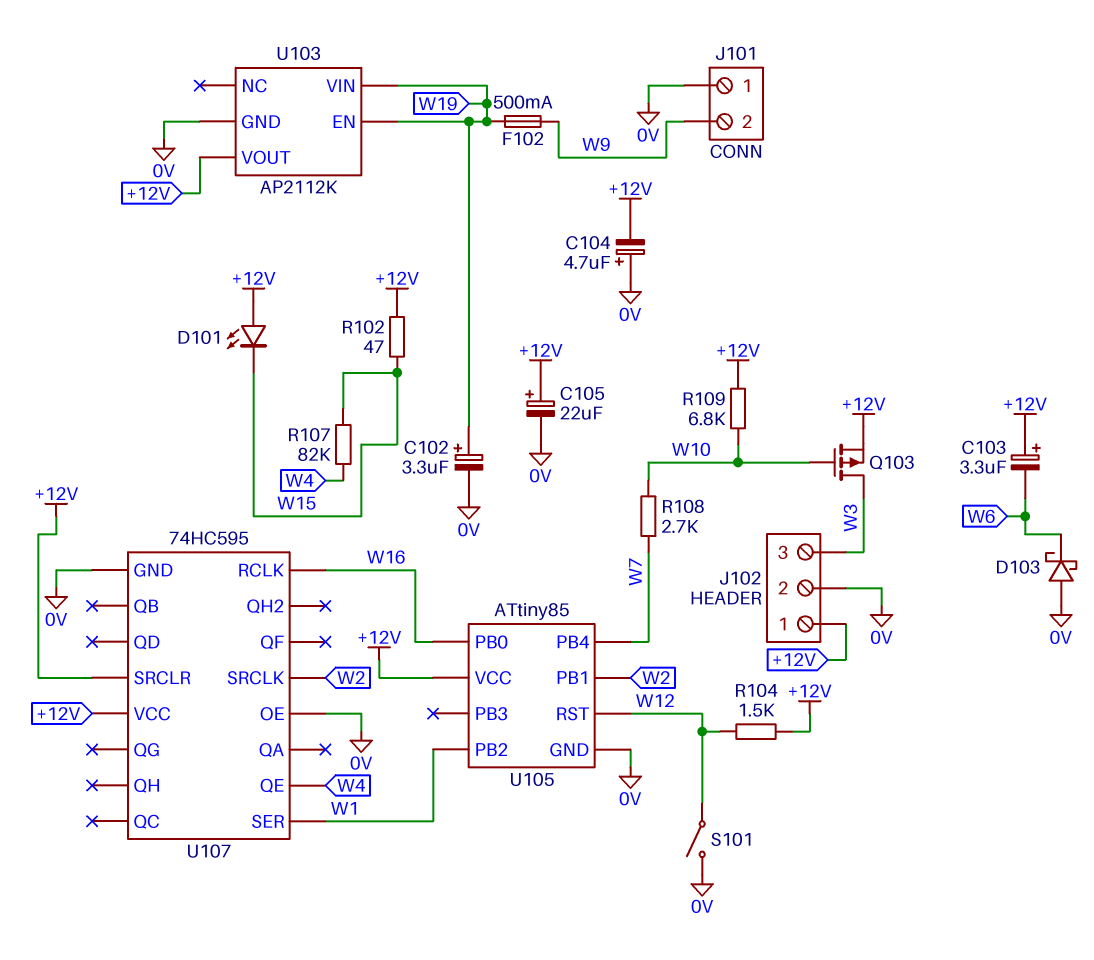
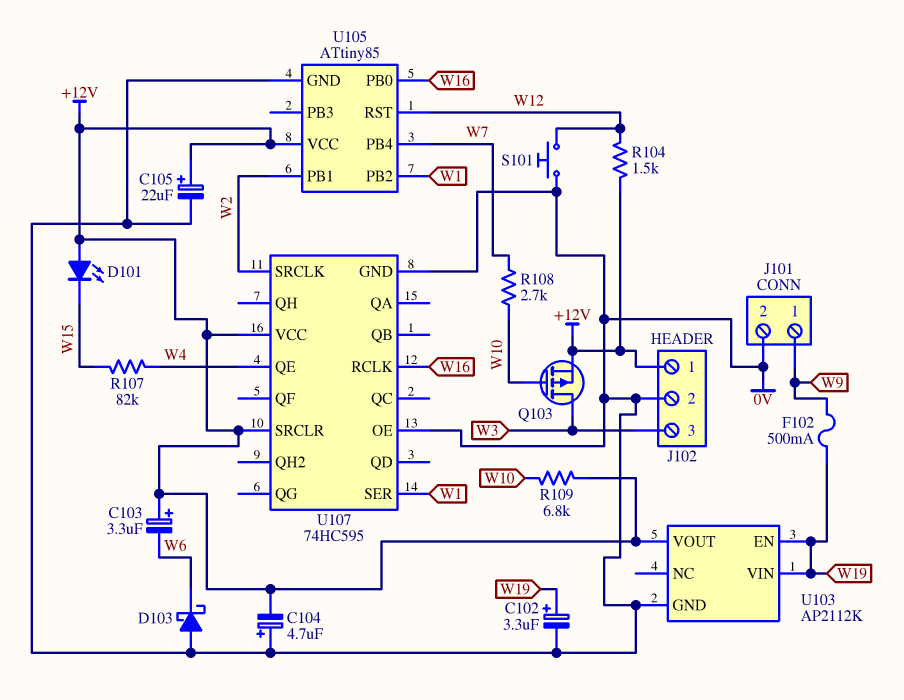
J101 pin 1: 0V -> W9
J101 pin 2: W9 -> 0V
R102: 47 (+12V, W15) -> none
S101: switch (0V, W12) -> button (0V, W12)

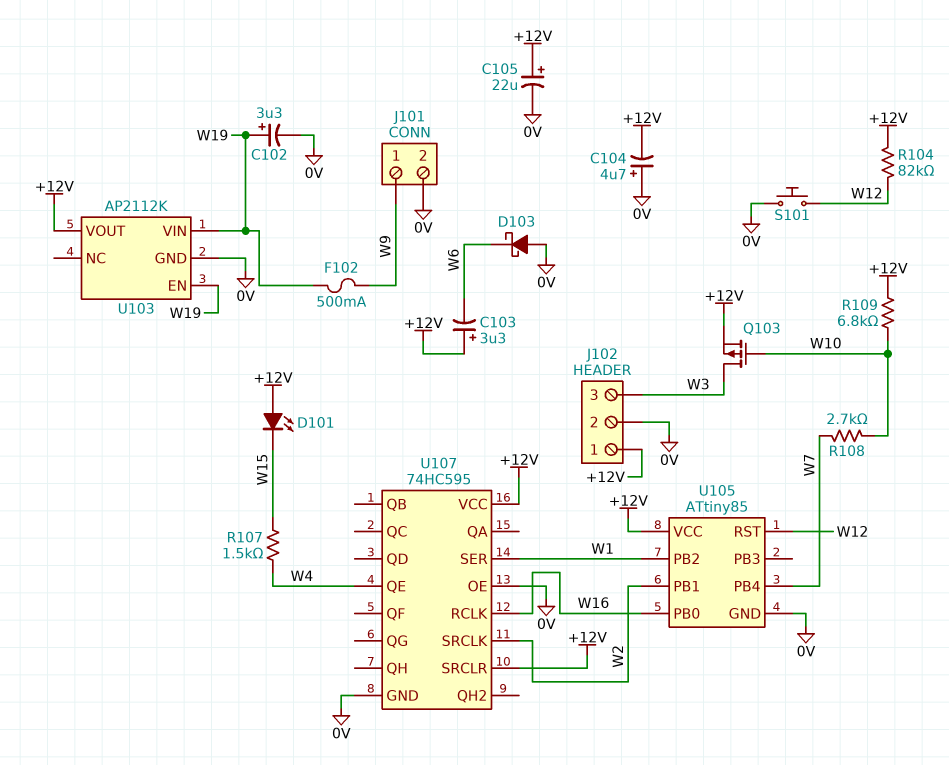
R104: 1.5k (+12V, W12) -> 82k (+12V, W12)
R107: 82k (W4, W15) -> 1.5k (W4, W15)

